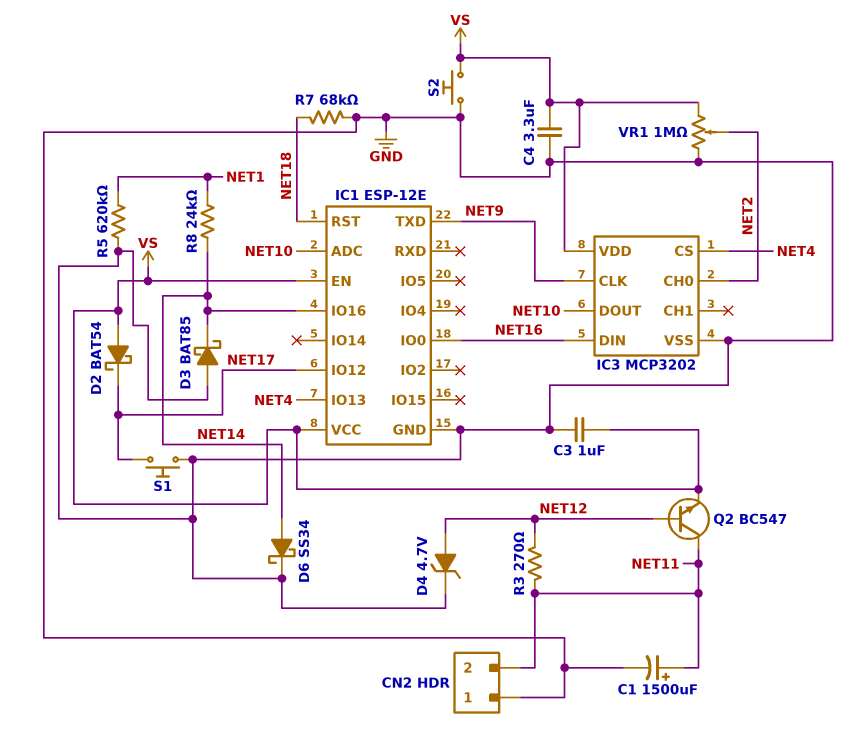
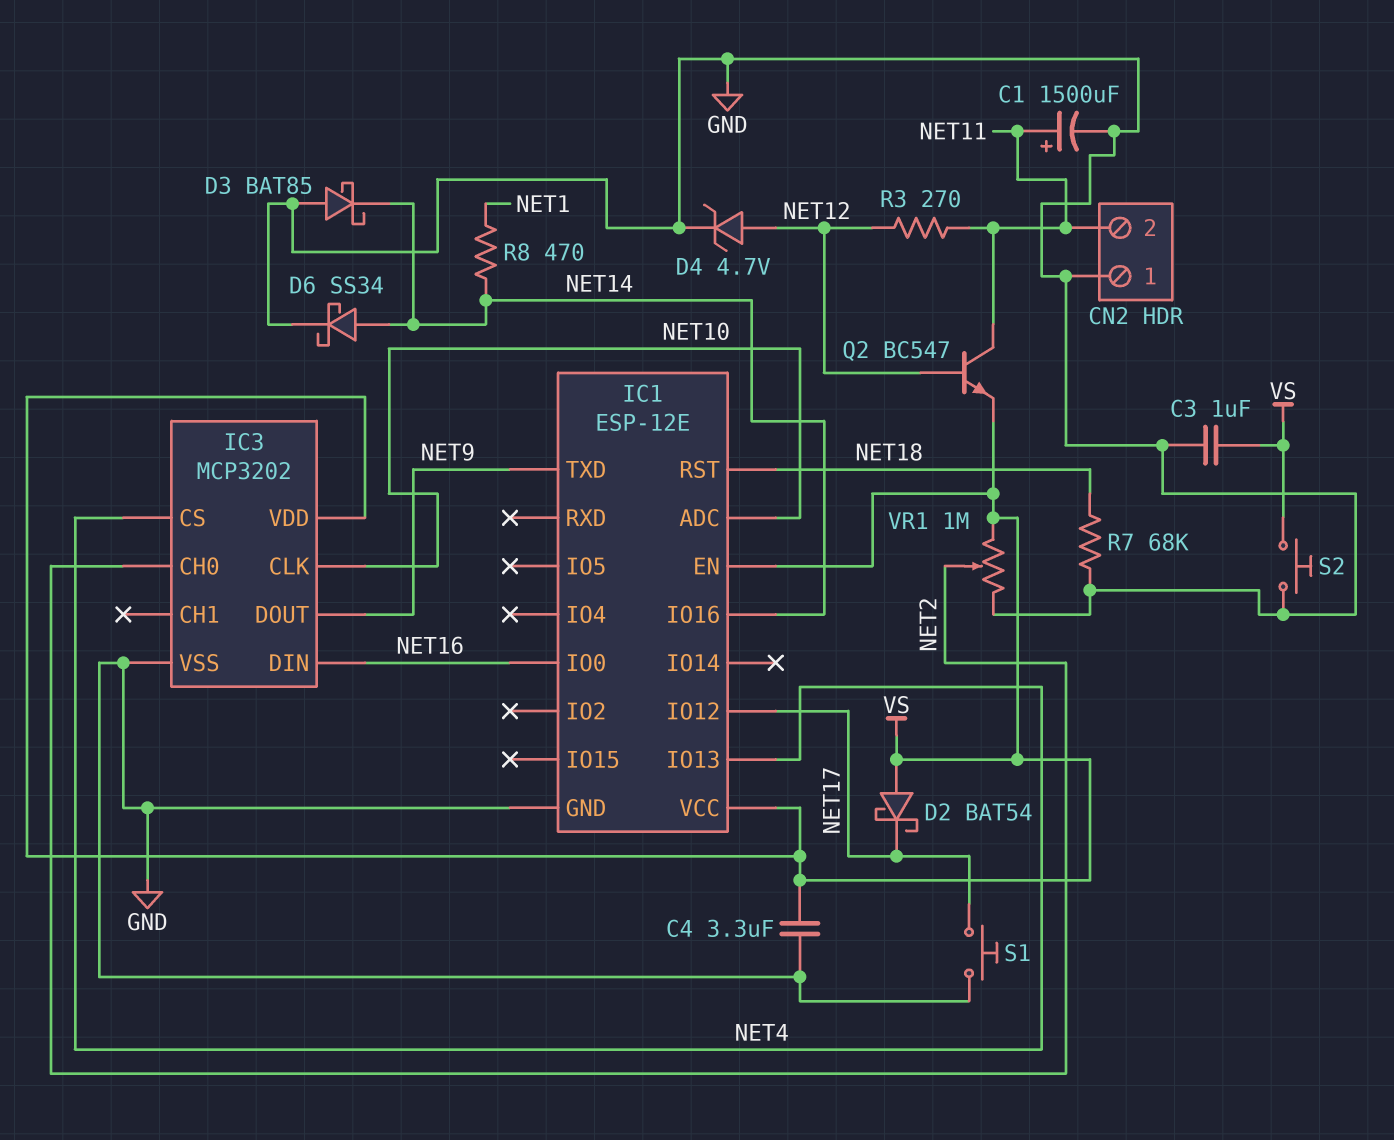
IC3 pin CLK: NET9 -> NET10
IC3 pin DOUT: NET10 -> NET9
R5: 620k (GND, NET1) -> none
R8: 24k (NET1, NET14) -> 470 (NET1, NET14)

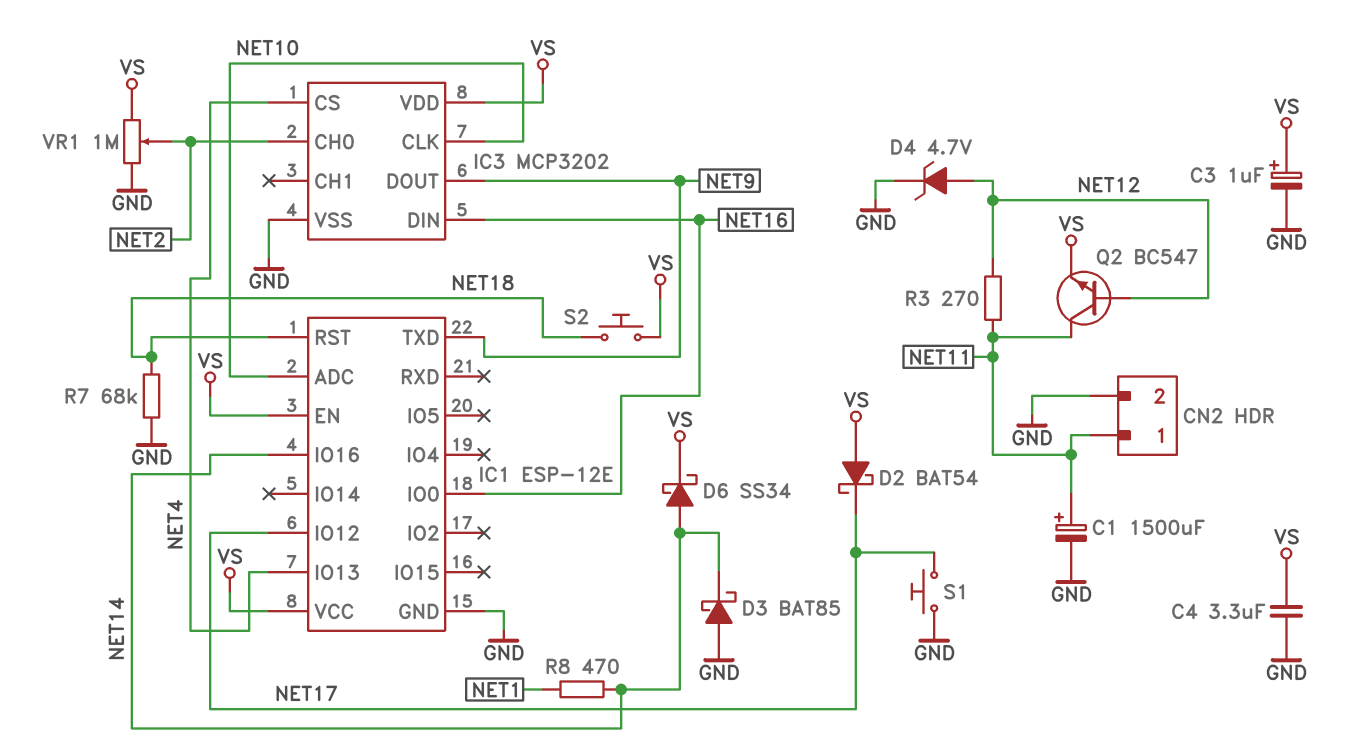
C3: 1uF (GND, VS) -> 1uF (plus VS, minus GND)
CN2 pin 1: GND -> NET11
CN2 pin 2: NET11 -> GND
D6: schottky SS34 (A NET14, K GND) -> schottky SS34 (A NET14, K VS)
S2: button (GND, VS) -> button (NET18, VS)

